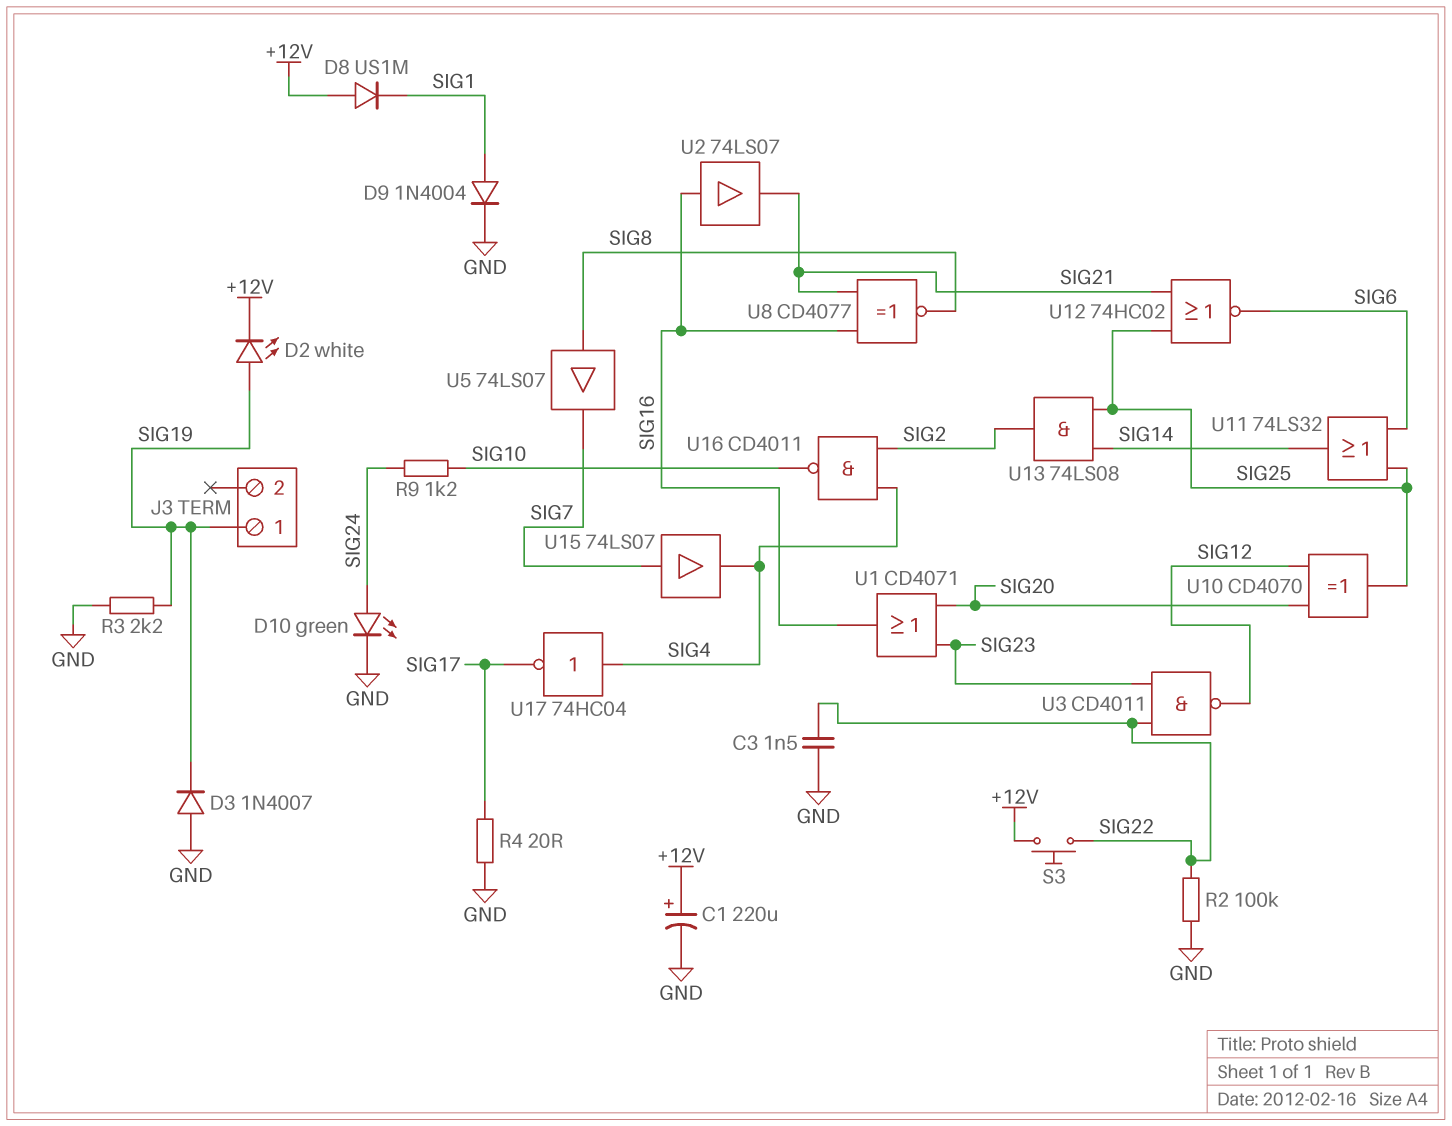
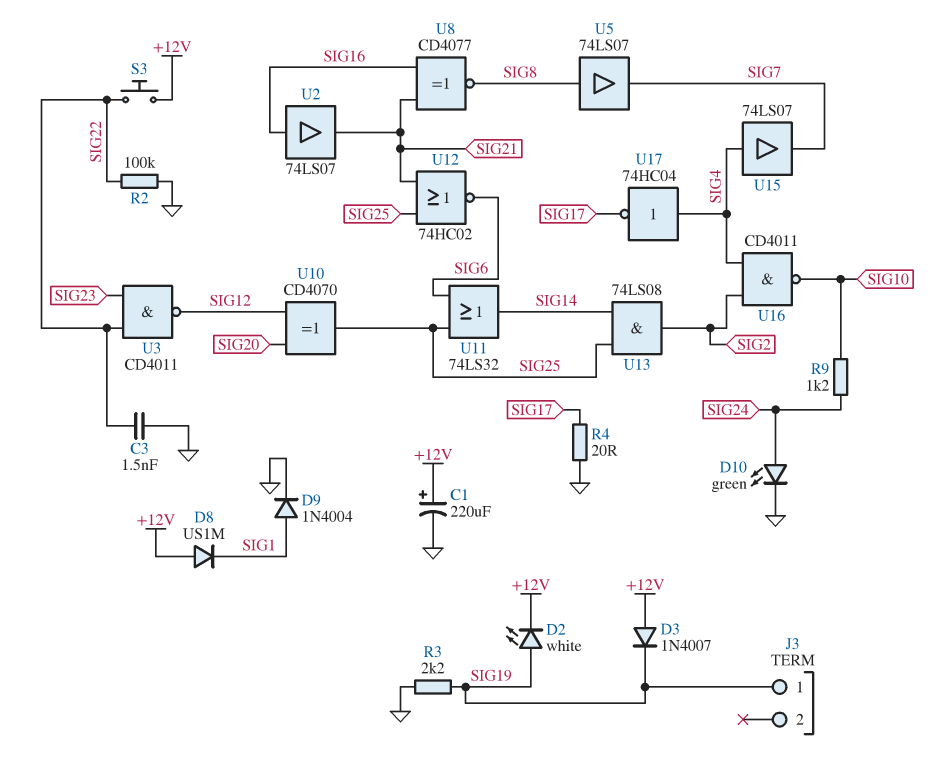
D3: diode 1N4007 (A GND, K SIG19) -> diode 1N4007 (A +12V, K SIG19)
U1: OR CD4071 (in SIG20, in SIG23, out SIG16) -> none
U15: buffer 74LS07 (in SIG7, out SIG4) -> buffer 74LS07 (in SIG4, out SIG7)

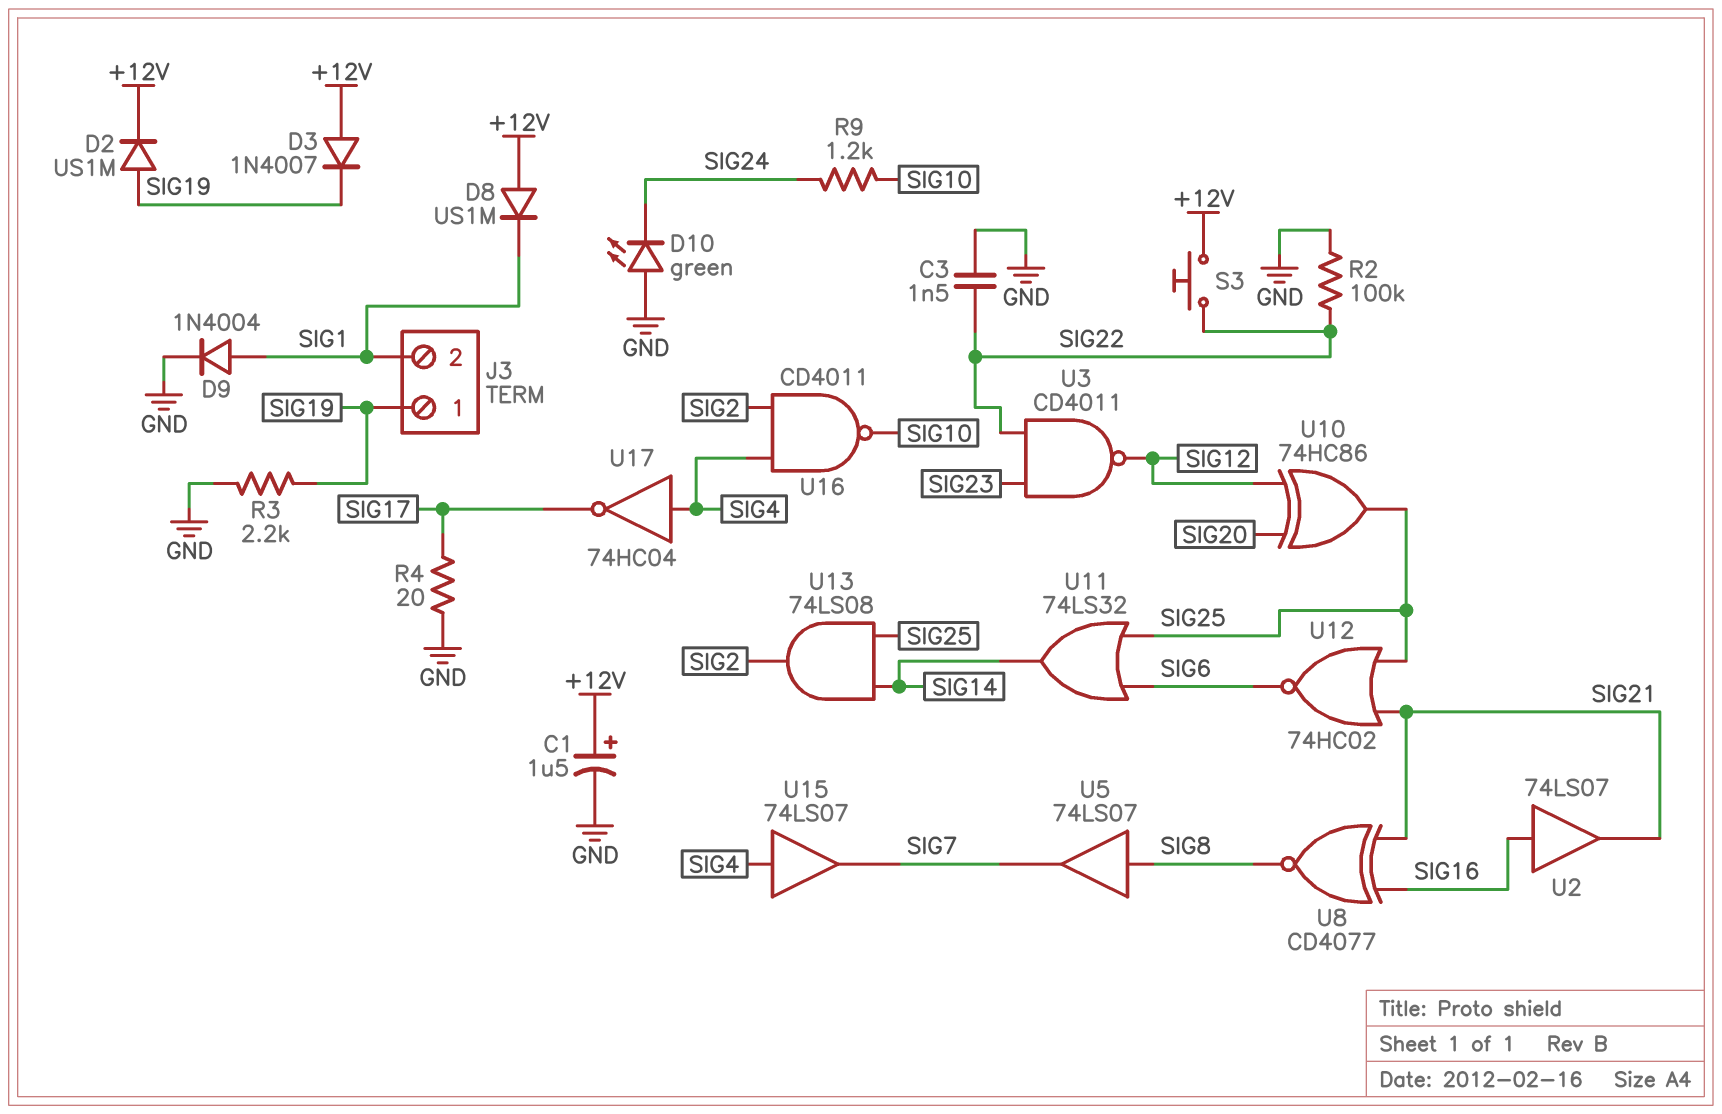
C1: 220uF (plus +12V, minus GND) -> 1.5uF (plus +12V, minus GND)
D2: LED white (A SIG19, K +12V) -> diode US1M (A SIG19, K +12V)
D10: LED green (A SIG24, K GND) -> LED green (A GND, K SIG24)
J3 pin 2: none -> SIG1
U10: XOR CD4070 (in SIG12, in SIG20, out SIG25) -> XOR 74HC86 (in SIG12, in SIG20, out SIG25)

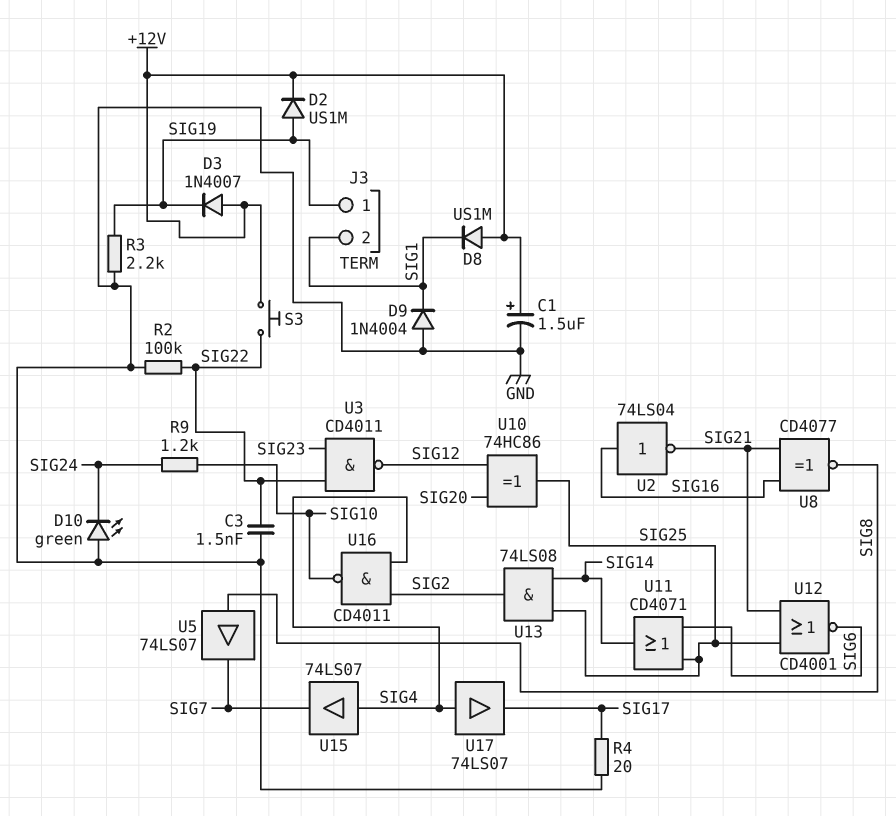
D9: diode 1N4004 (A SIG1, K GND) -> diode 1N4004 (A GND, K SIG1)
U2: buffer 74LS07 (in SIG16, out SIG21) -> NOT 74LS04 (in SIG16, out SIG21)
U11: OR 74LS32 (in SIG6, in SIG25, out SIG14) -> OR CD4071 (in SIG6, in SIG25, out SIG14)
U12: NOR 74HC02 (in SIG21, in SIG25, out SIG6) -> NOR CD4001 (in SIG21, in SIG25, out SIG6)
U17: NOT 74HC04 (in SIG4, out SIG17) -> buffer 74LS07 (in SIG4, out SIG17)

